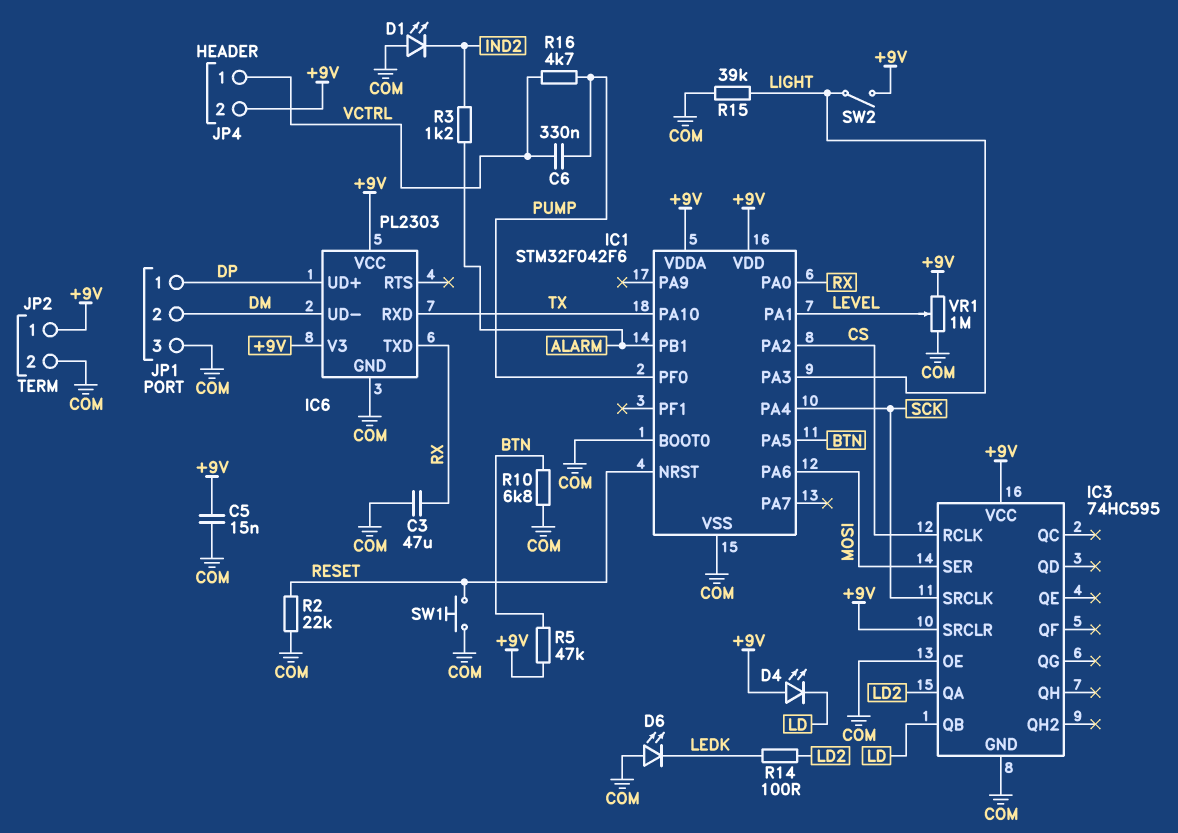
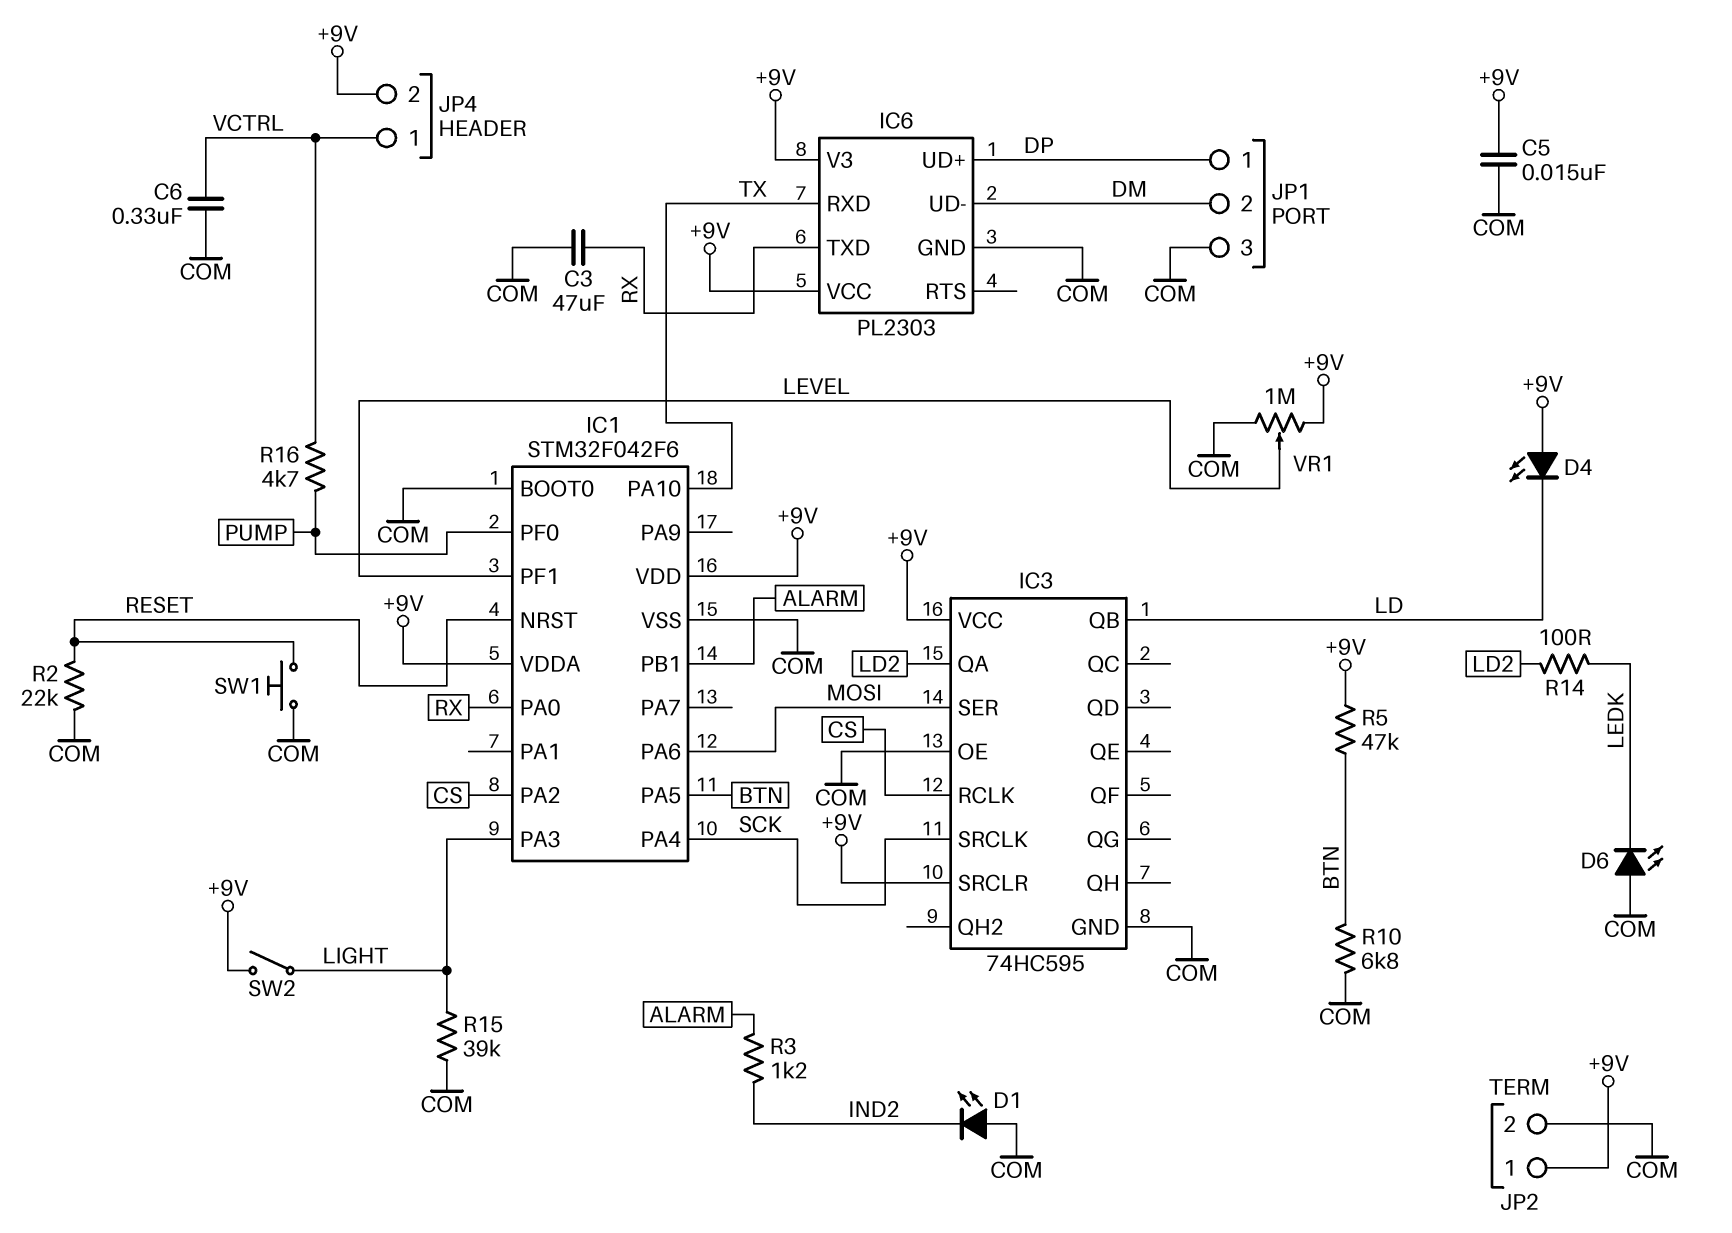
C6: 330nF (PUMP, VCTRL) -> 330nF (COM, VCTRL)
IC1 pin PA1: LEVEL -> none
IC1 pin PF1: none -> LEVEL

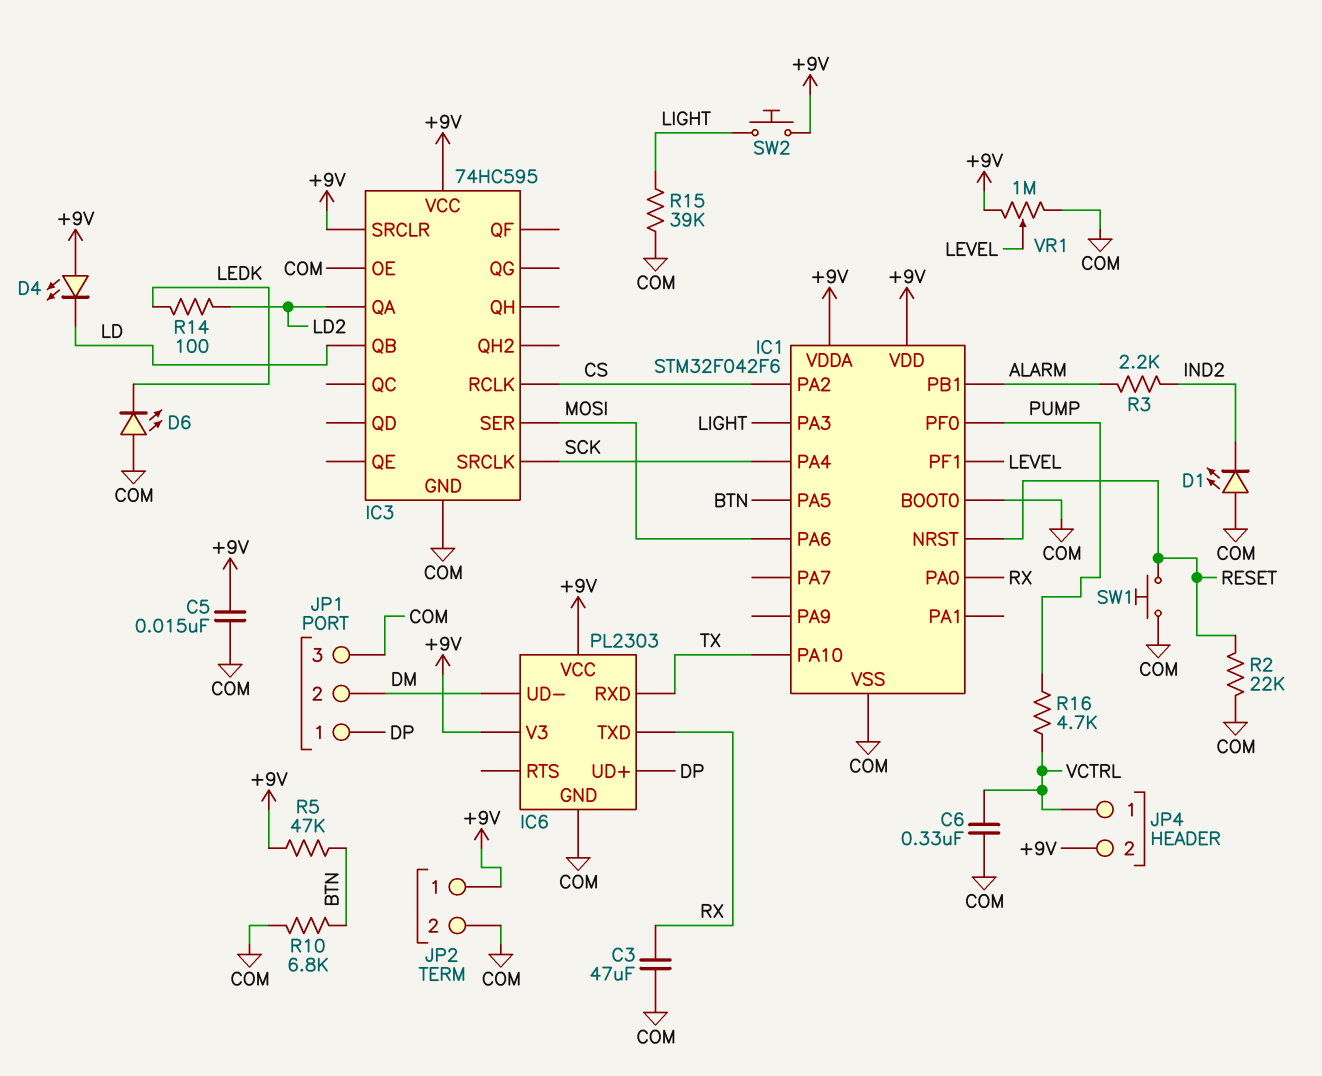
R3: 1.2k (ALARM, IND2) -> 2.2k (ALARM, IND2)
SW2: switch (+9V, LIGHT) -> button (+9V, LIGHT)

